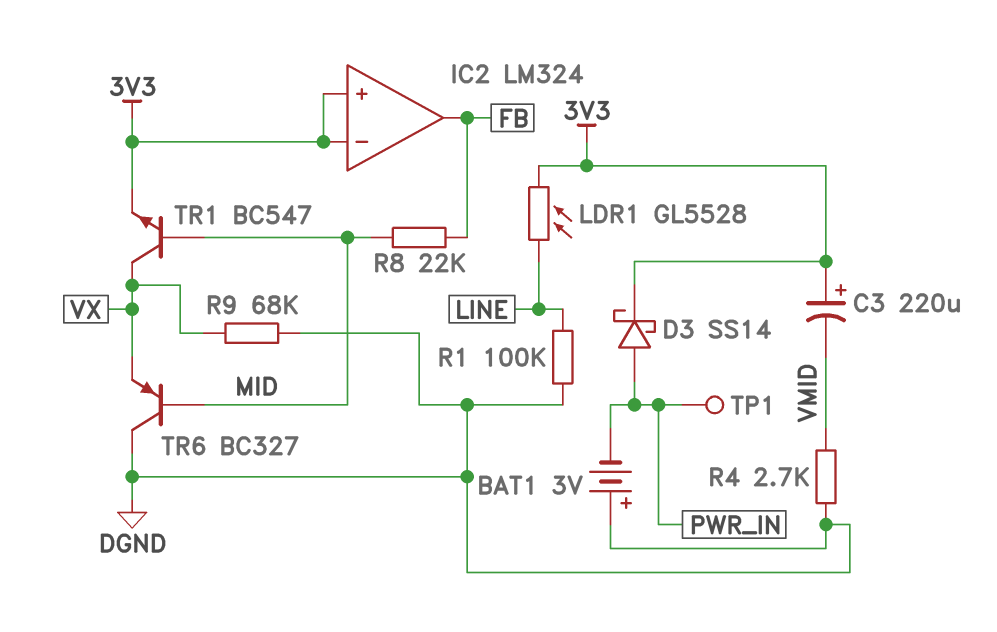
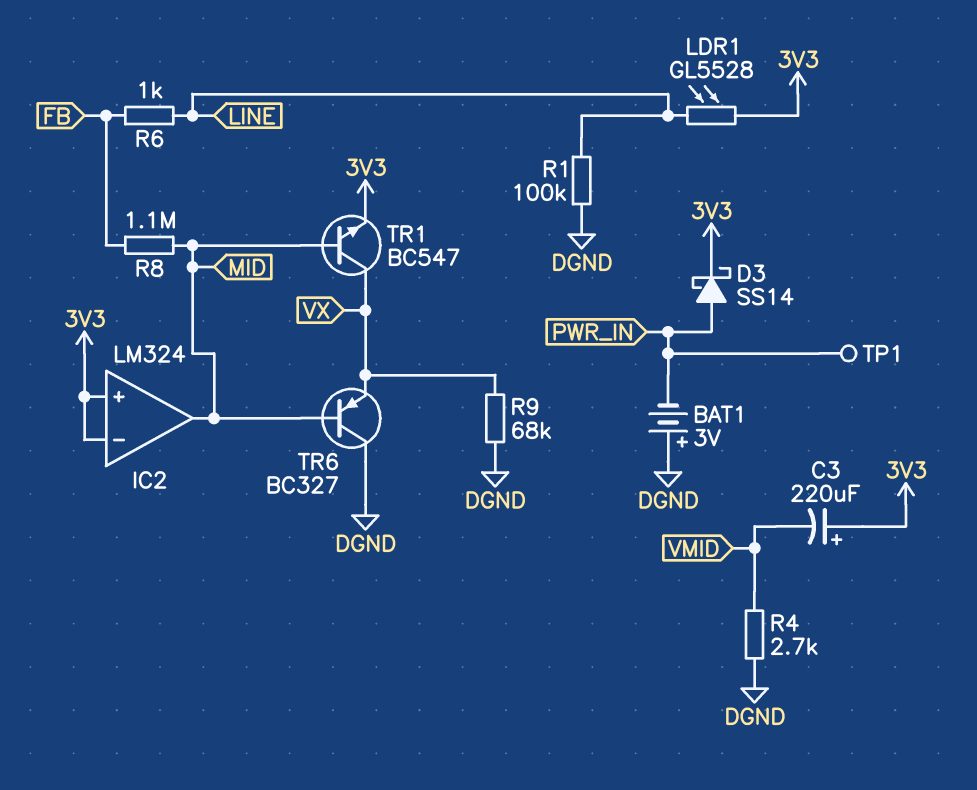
IC2 pin out: FB -> MID
R6: none -> 1k (FB, LINE)
R8: 22k (FB, MID) -> 1.1M (FB, MID)

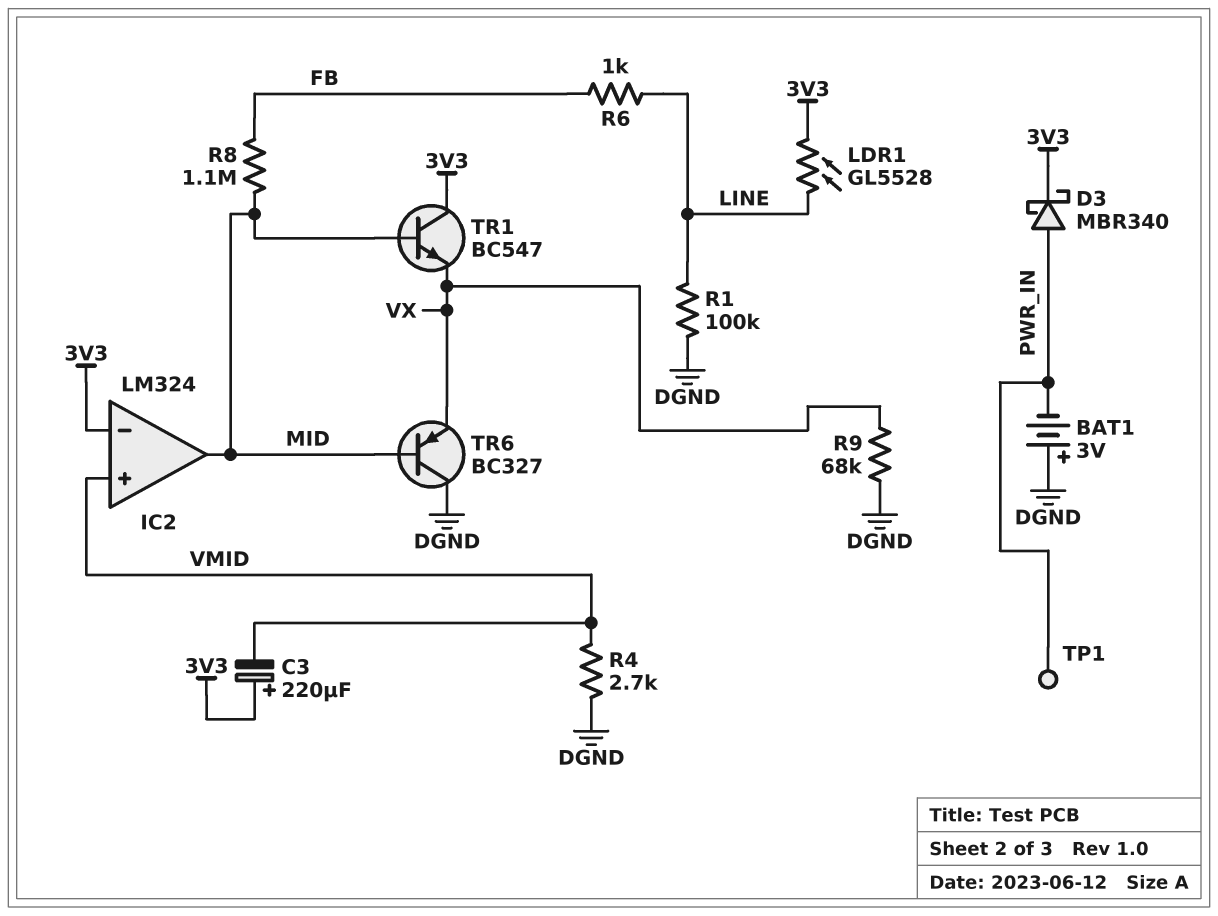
D3: schottky SS14 (A PWR_IN, K 3V3) -> schottky MBR340 (A PWR_IN, K 3V3)
IC2 pin in+: 3V3 -> VMID
TR1: NPN BC547 (B MID, C VX, E 3V3) -> NPN BC547 (B MID, C 3V3, E VX)

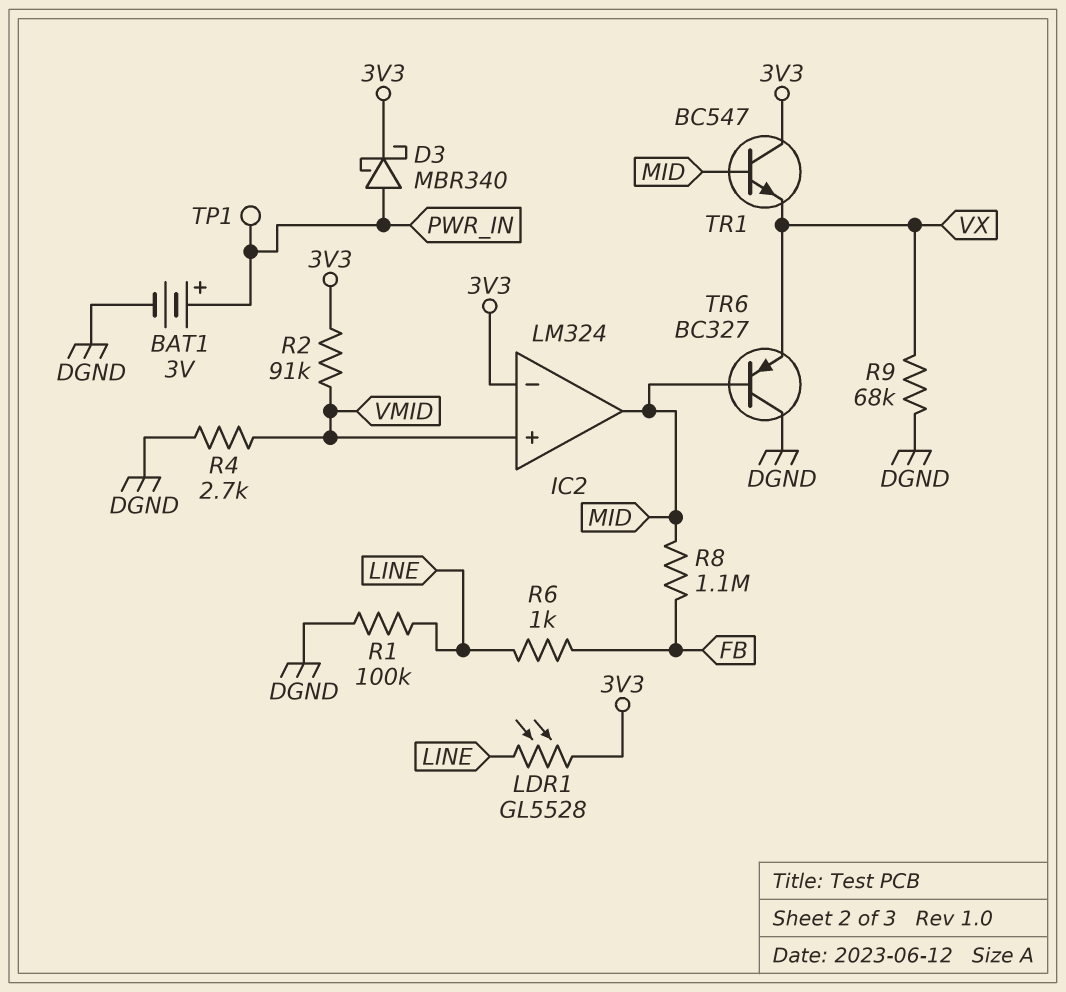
BAT1: 3V (plus DGND, minus PWR_IN) -> 3V (plus PWR_IN, minus DGND)
C3: 220uF (plus 3V3, minus VMID) -> none
R2: none -> 91k (3V3, VMID)

